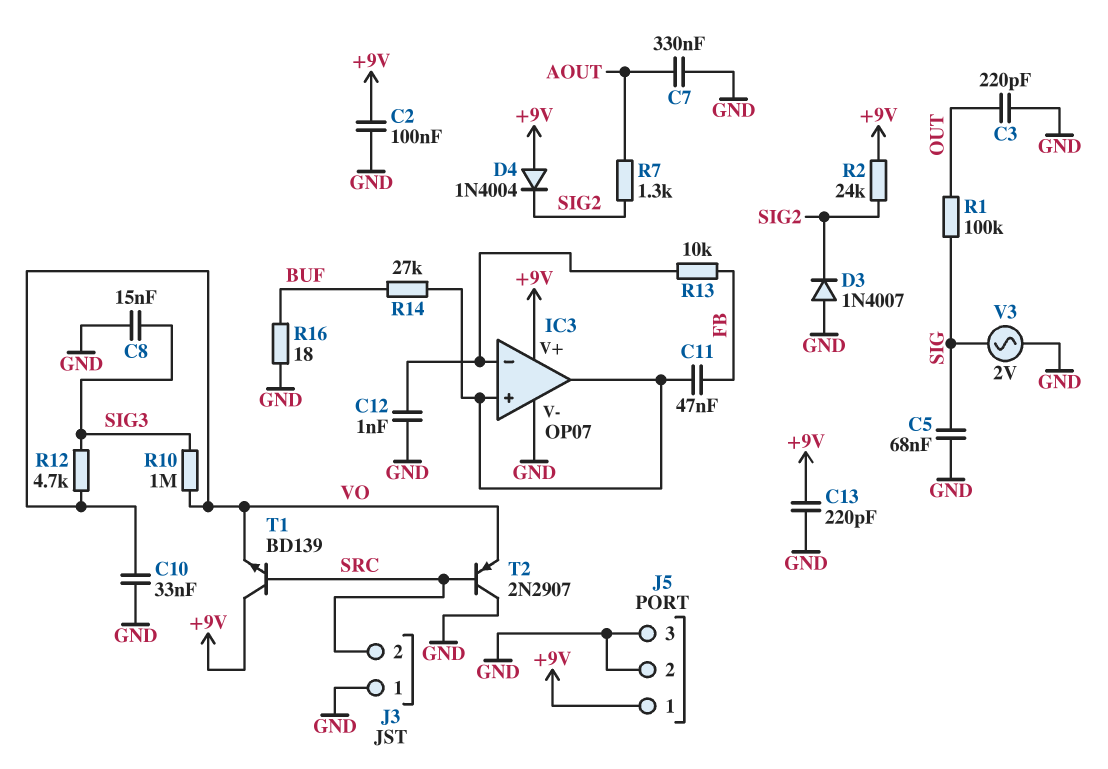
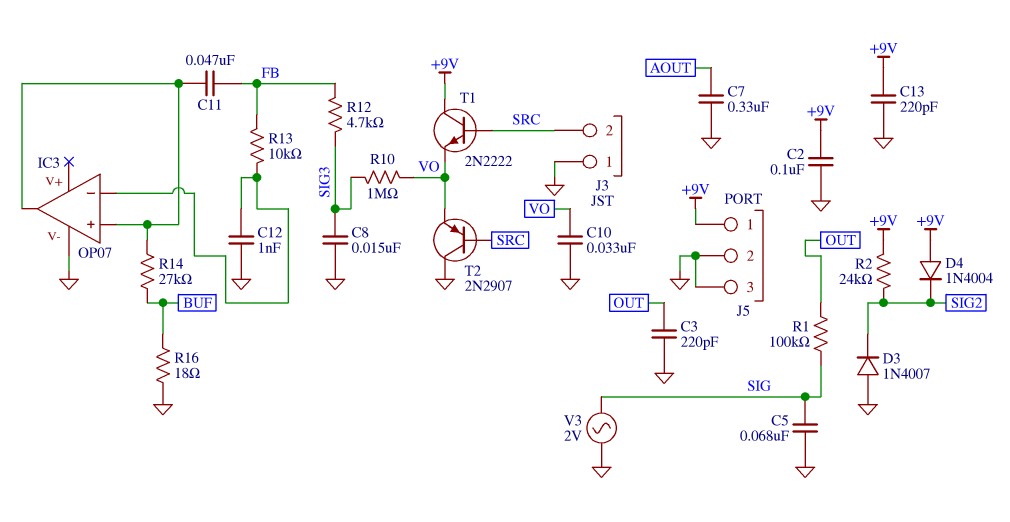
IC3 pin V+: +9V -> none
R7: 1.3k (AOUT, SIG2) -> none
R12: 4.7k (SIG3, VO) -> 4.7k (FB, SIG3)
T1: NPN BD139 (B SRC, C +9V, E VO) -> NPN 2N2222 (B SRC, C +9V, E VO)

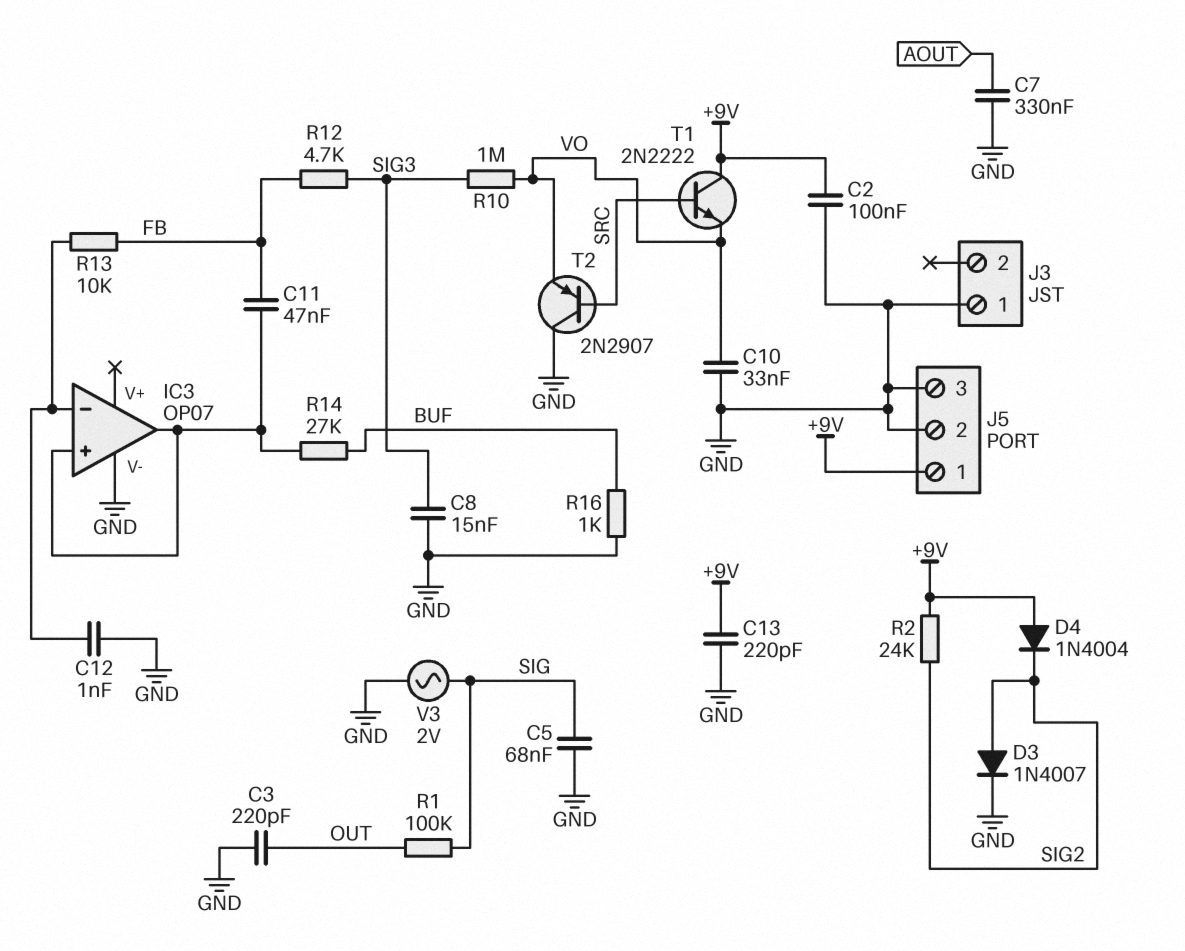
D3: diode 1N4007 (A GND, K SIG2) -> diode 1N4007 (A SIG2, K GND)
J3 pin 2: SRC -> none
R16: 18 (BUF, GND) -> 1k (BUF, GND)

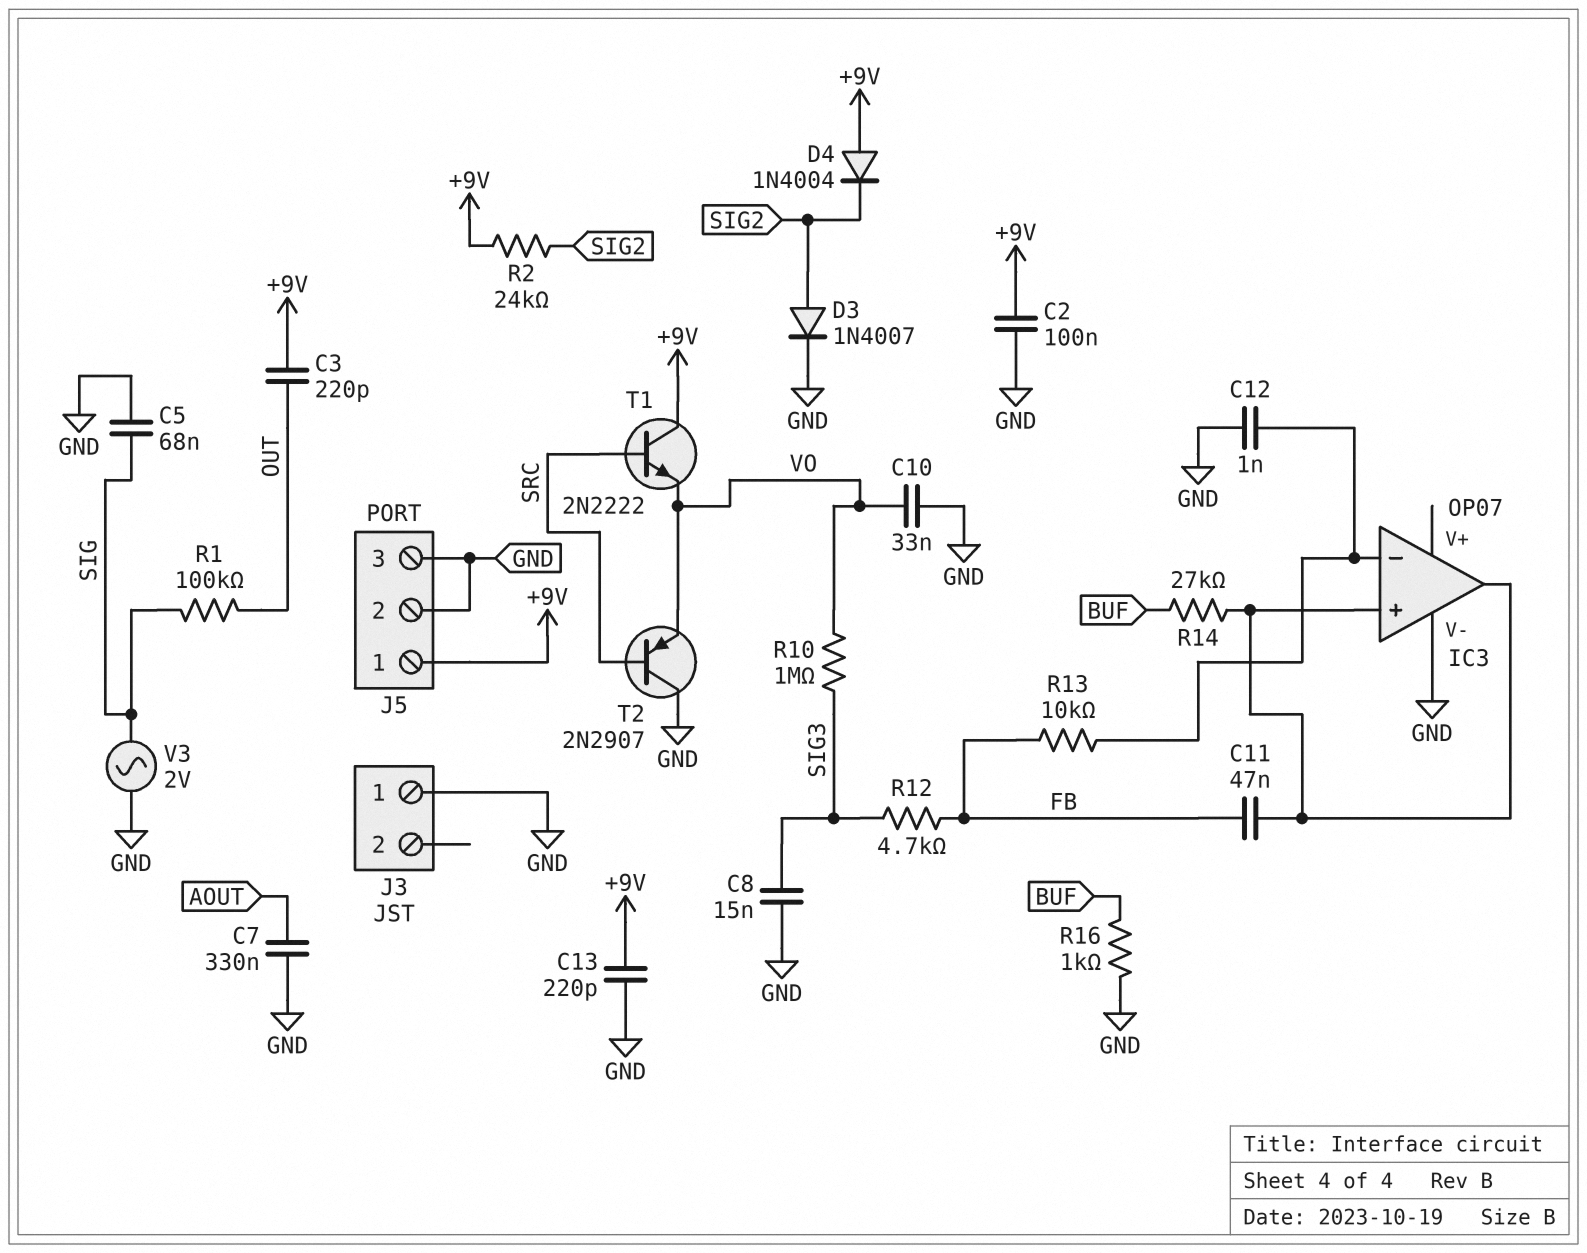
C3: 220pF (GND, OUT) -> 220pF (+9V, OUT)

